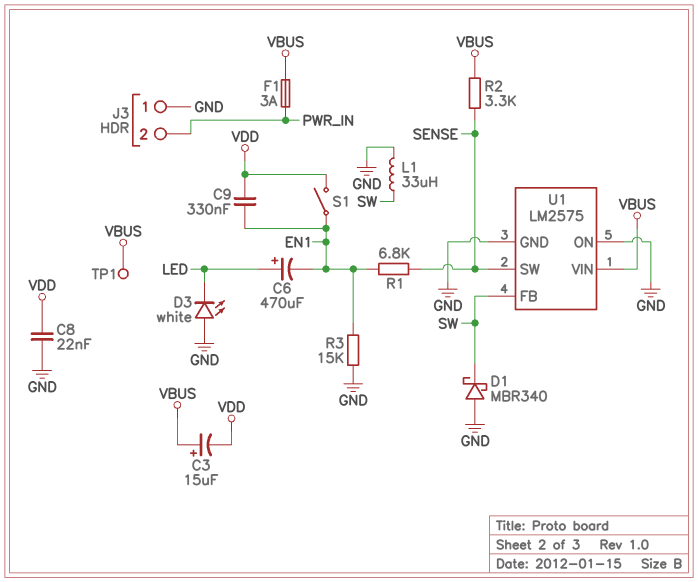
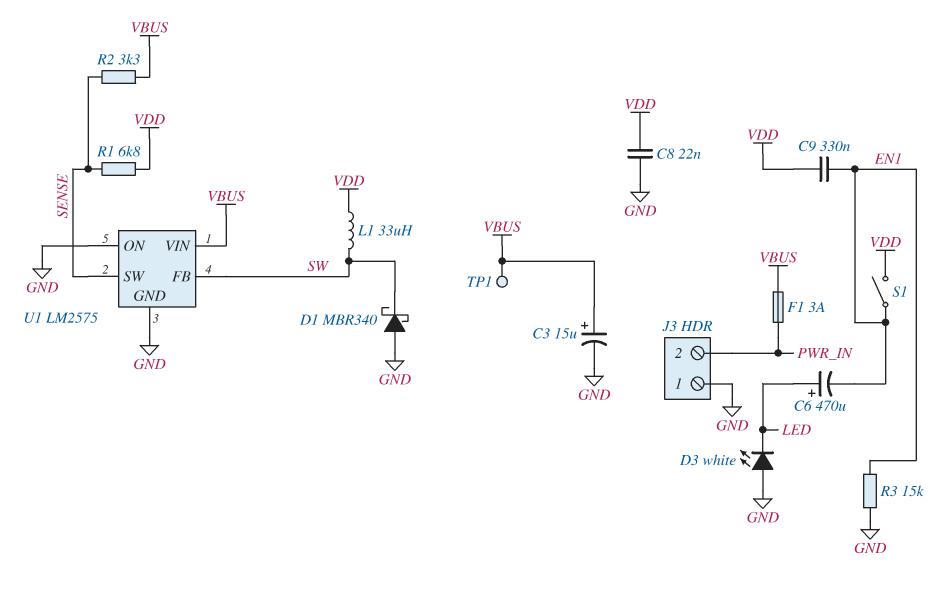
C3: 15uF (plus VBUS, minus VDD) -> 15uF (plus VBUS, minus GND)
L1: 33uH (GND, SW) -> 33uH (SW, VDD)
R1: 6.8k (EN1, SENSE) -> 6.8k (SENSE, VDD)

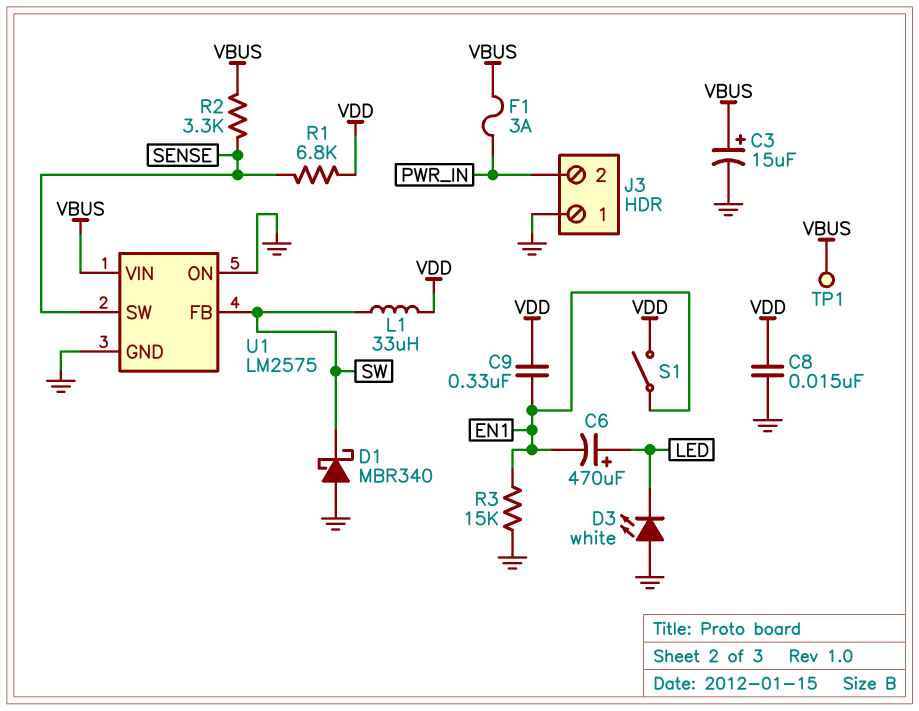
C8: 22nF (GND, VDD) -> 15nF (GND, VDD)

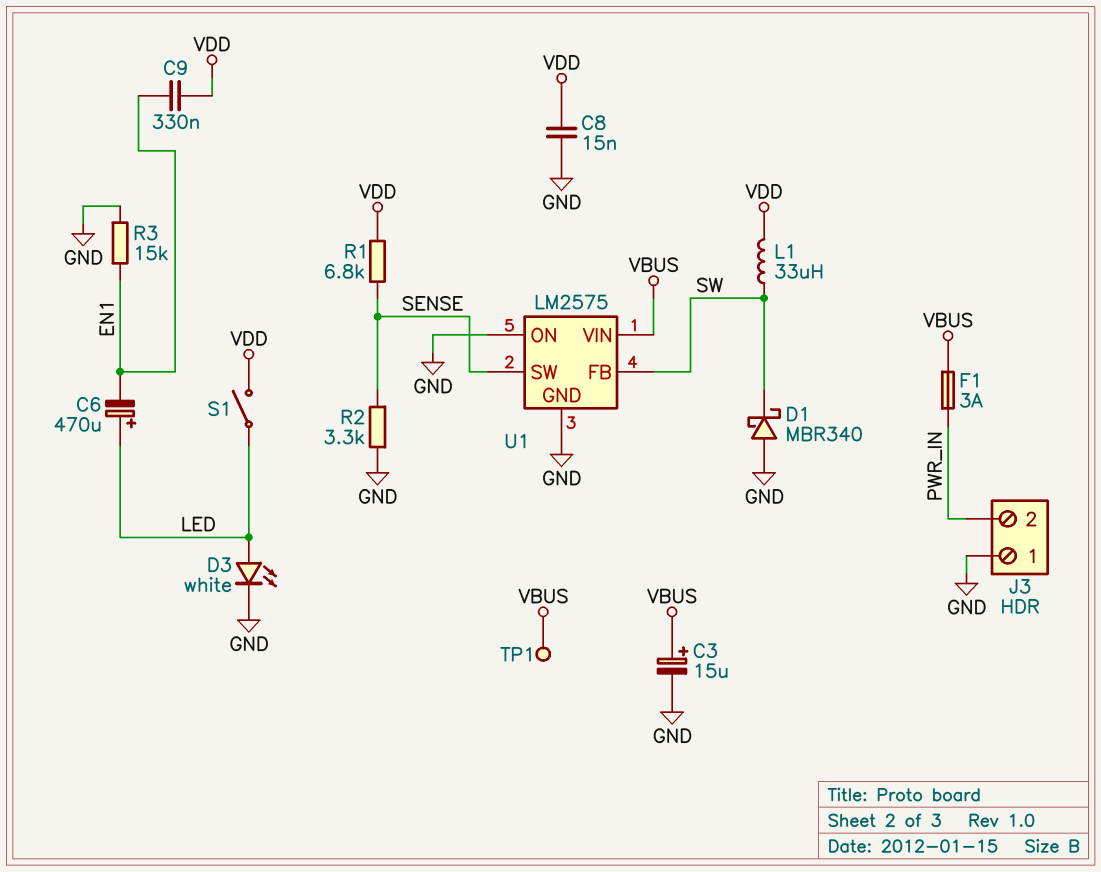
D3: LED white (A GND, K LED) -> LED white (A LED, K GND)
R2: 3.3k (SENSE, VBUS) -> 3.3k (GND, SENSE)
S1: switch (EN1, VDD) -> switch (LED, VDD)

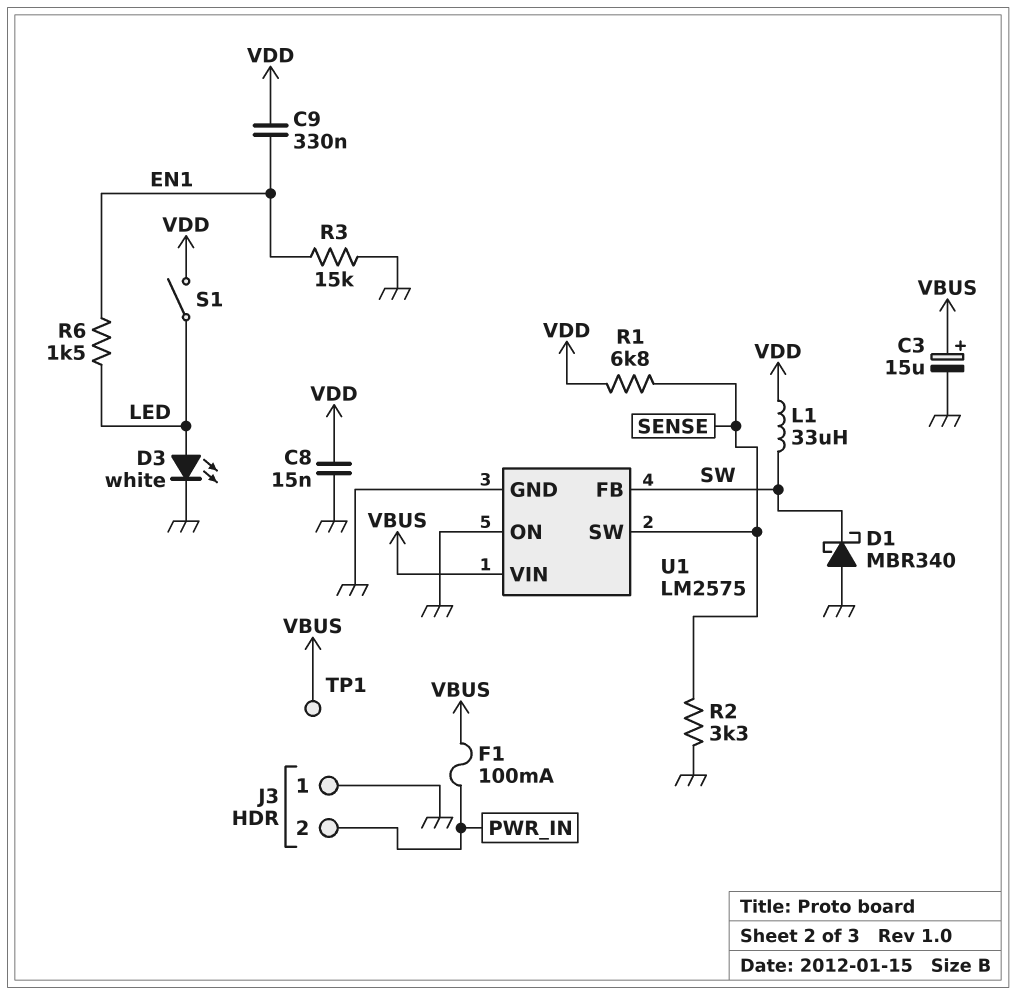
C6: 470uF (plus LED, minus EN1) -> none
F1: 3A (PWR_IN, VBUS) -> 100mA (PWR_IN, VBUS)
R6: none -> 1.5k (EN1, LED)

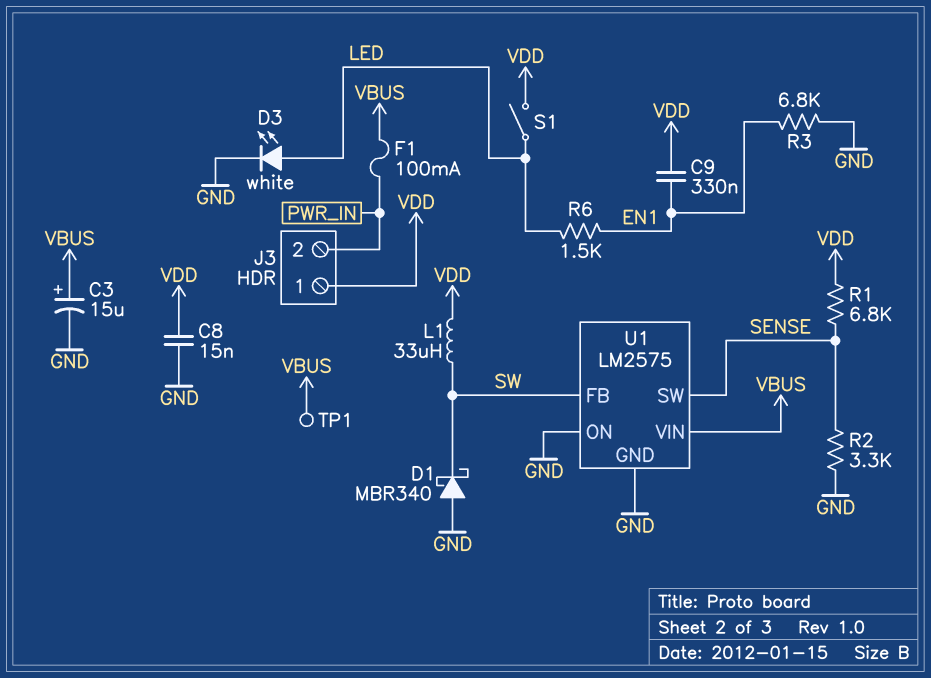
J3 pin 1: GND -> VDD
R3: 15k (EN1, GND) -> 6.8k (EN1, GND)

